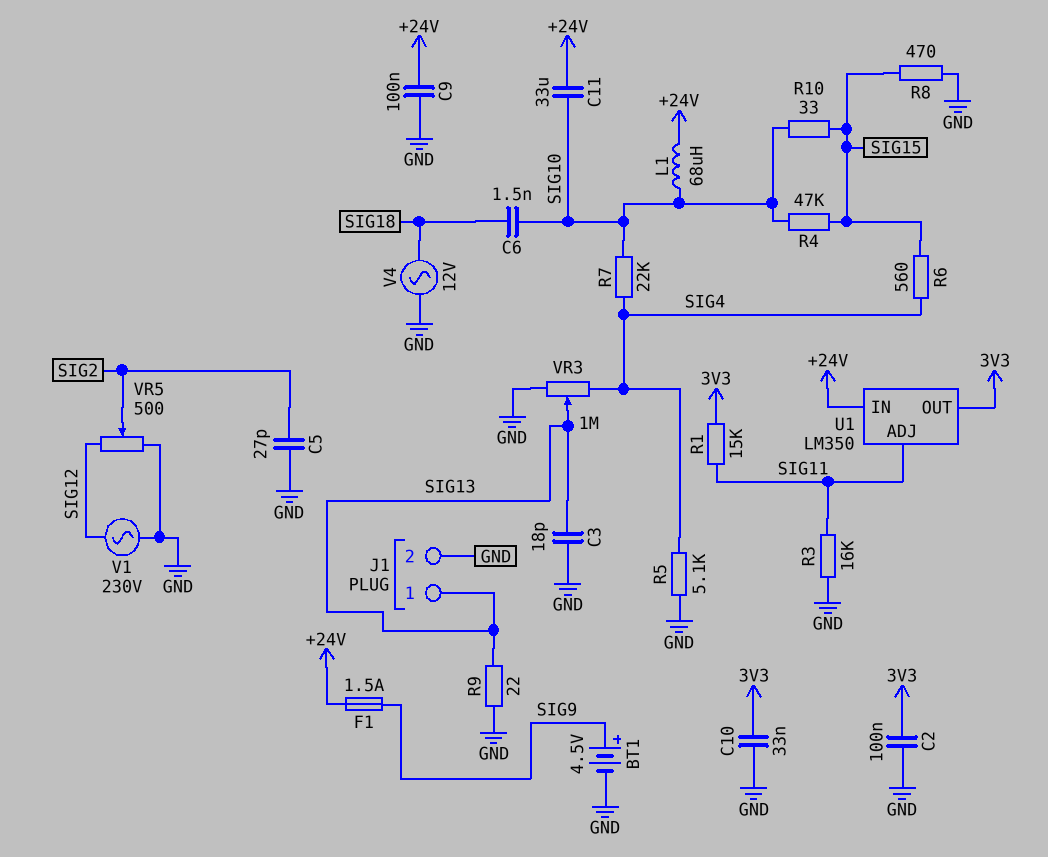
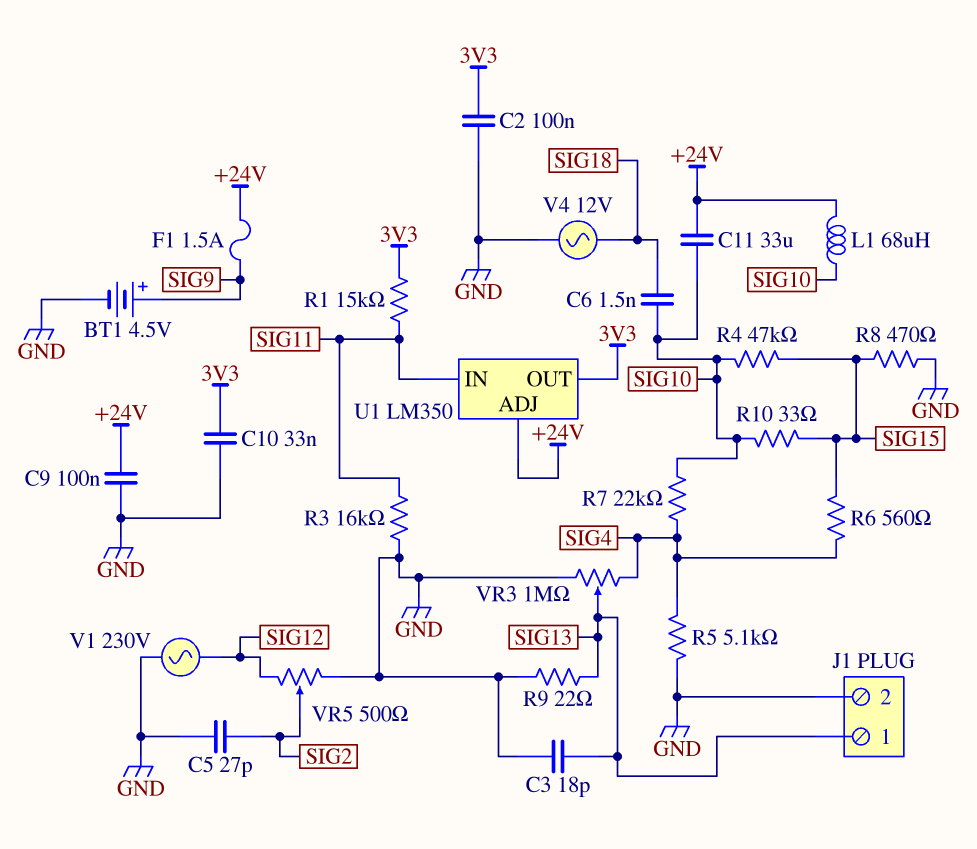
U1 pin ADJ: SIG11 -> +24V
U1 pin IN: +24V -> SIG11

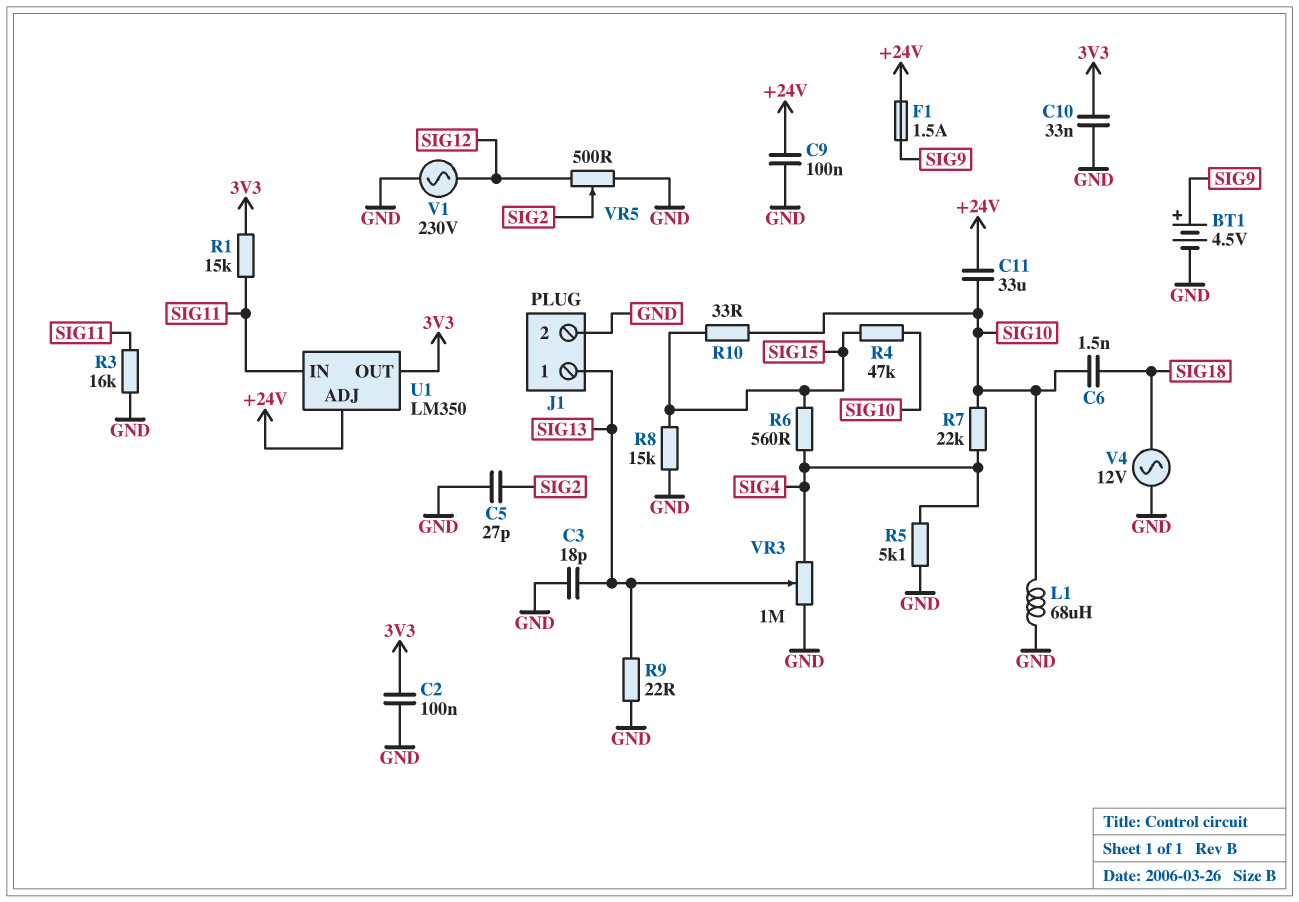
L1: 68uH (+24V, SIG10) -> 68uH (GND, SIG10)
R8: 470 (GND, SIG15) -> 15k (GND, SIG15)

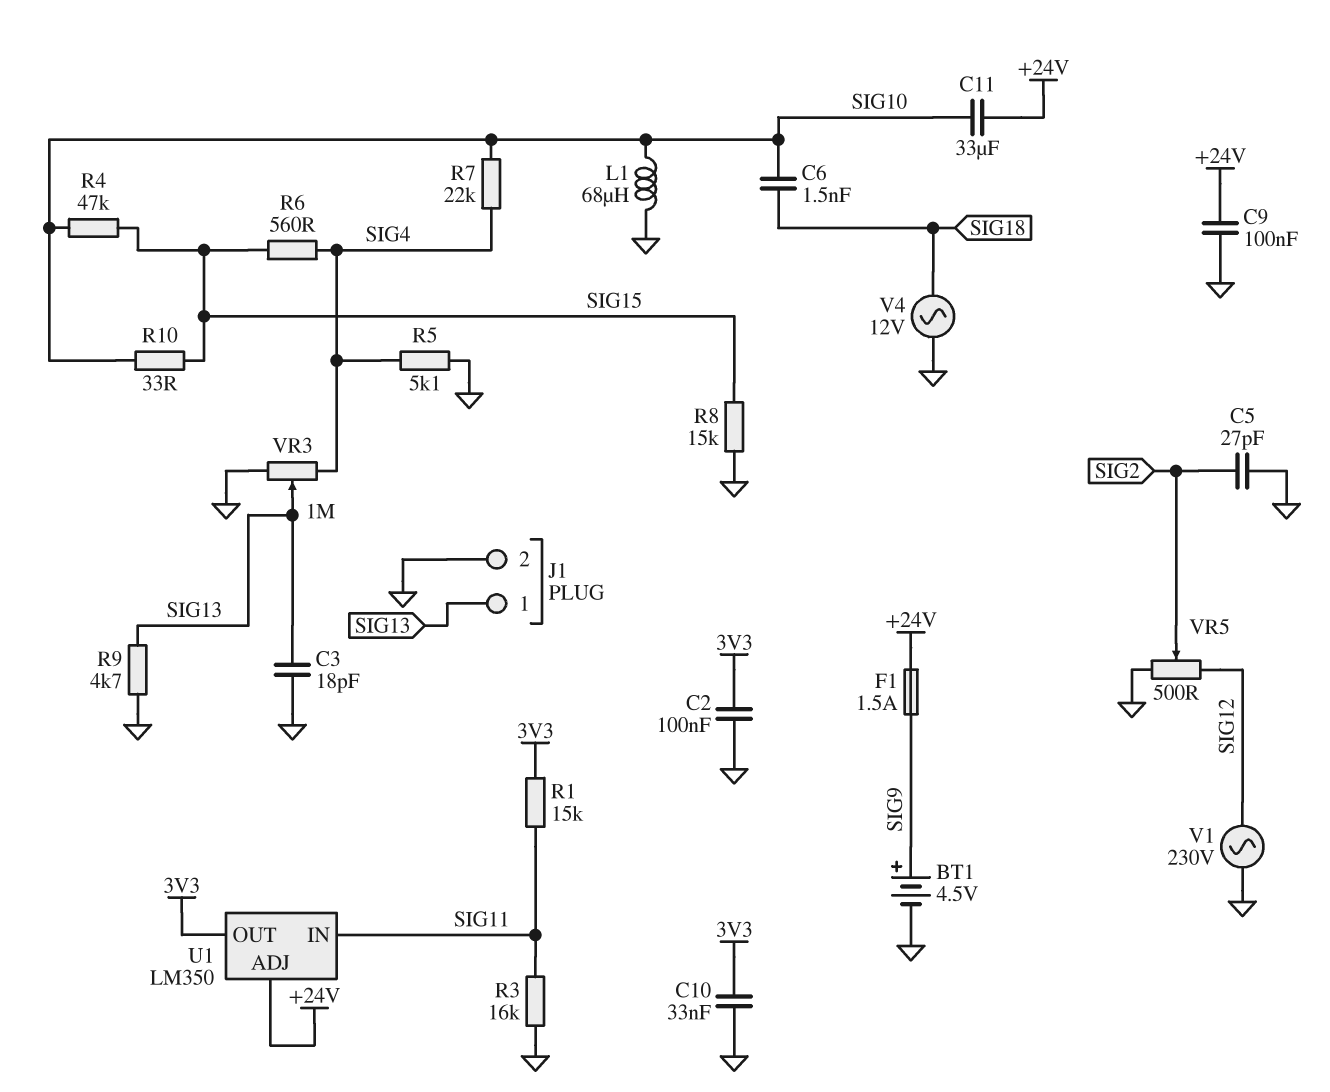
R9: 22 (GND, SIG13) -> 4.7k (GND, SIG13)

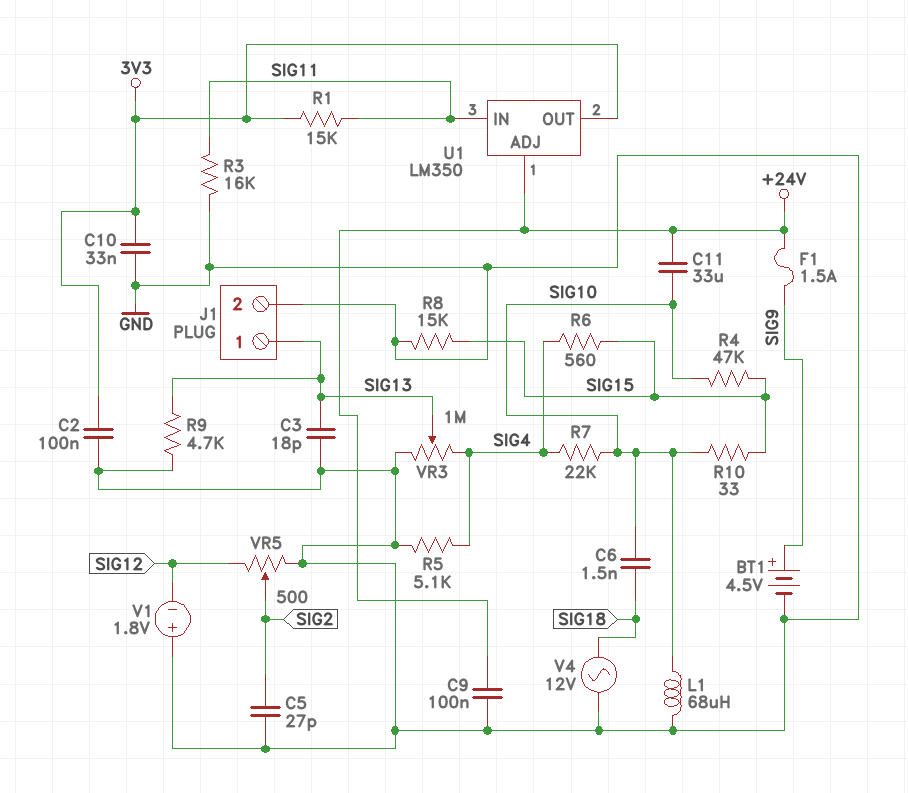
V1: AC 230V (GND, SIG12) -> 1.8V (plus GND, minus SIG12)

